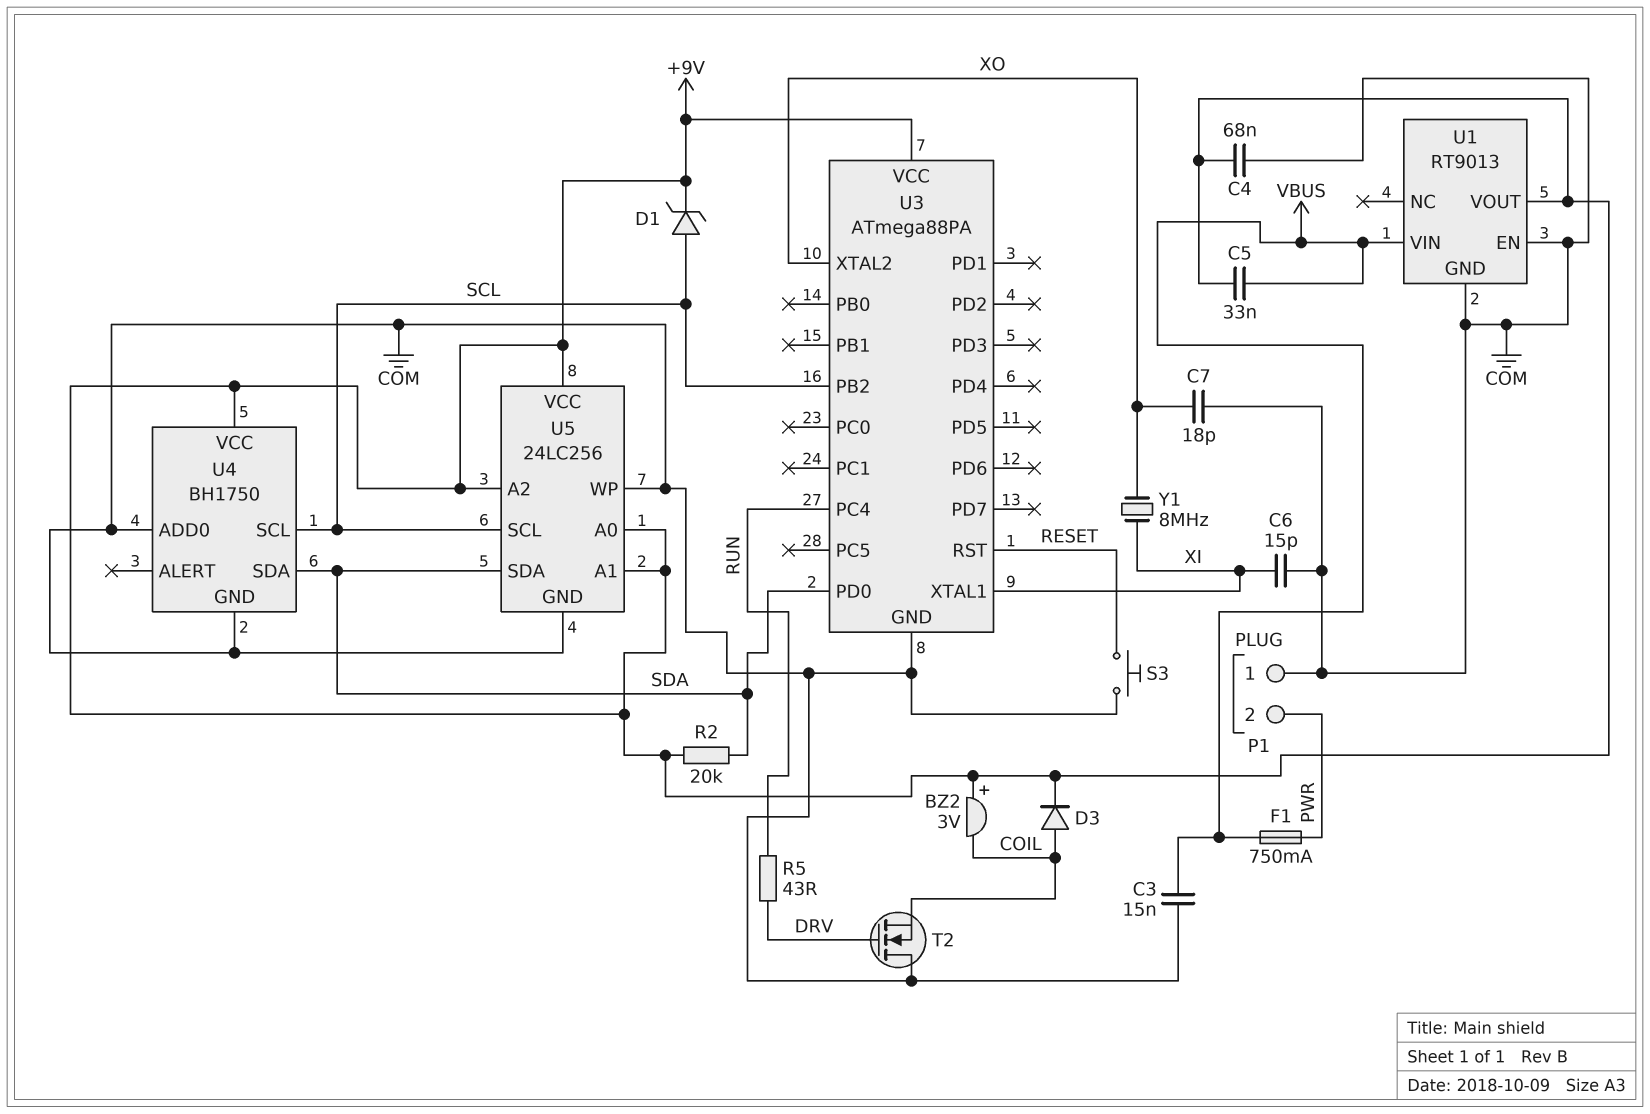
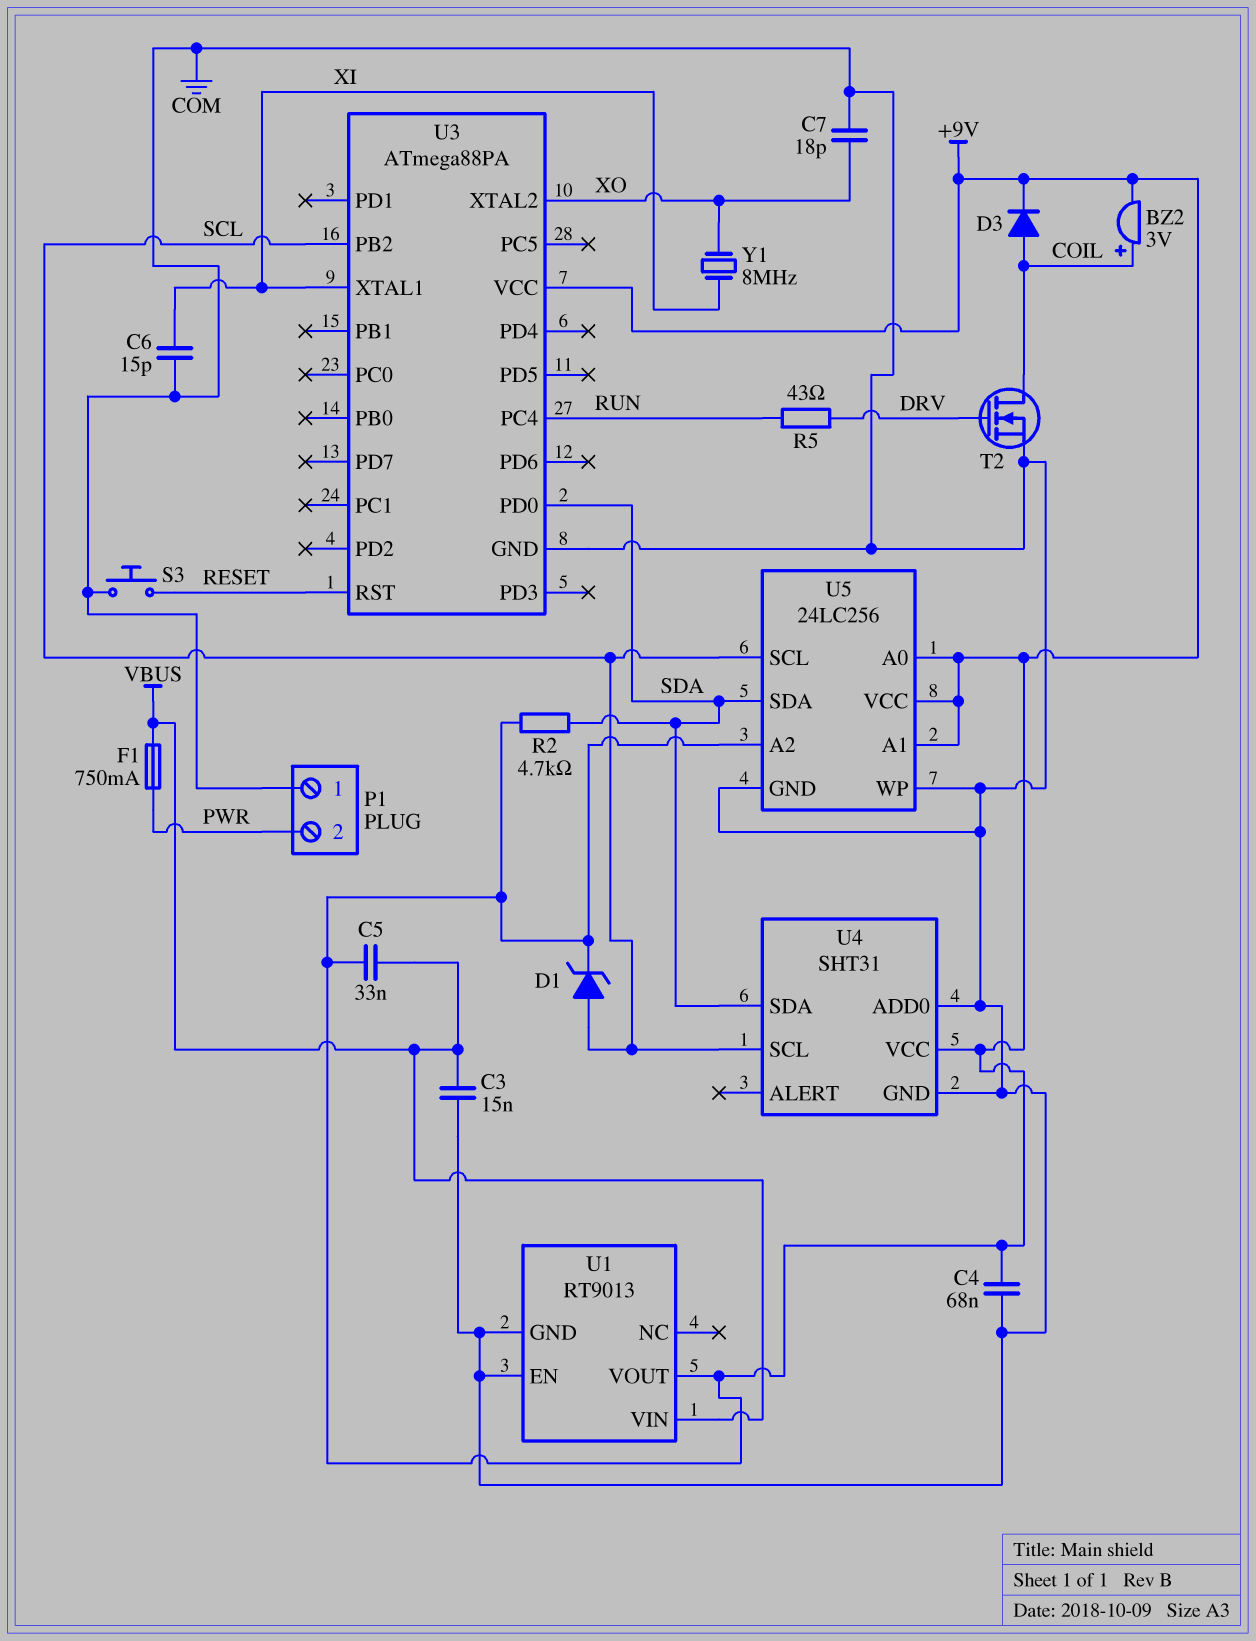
BZ2: buzzer 3V (plus +9V, minus COIL) -> buzzer 3V (plus COIL, minus +9V)
R2: 20k (+9V, SDA) -> 4.7k (+9V, SDA)
T2: NMOS (G DRV, D COM, S COIL) -> NMOS (G DRV, D COIL, S COM)
U4: BH1750 -> SHT31

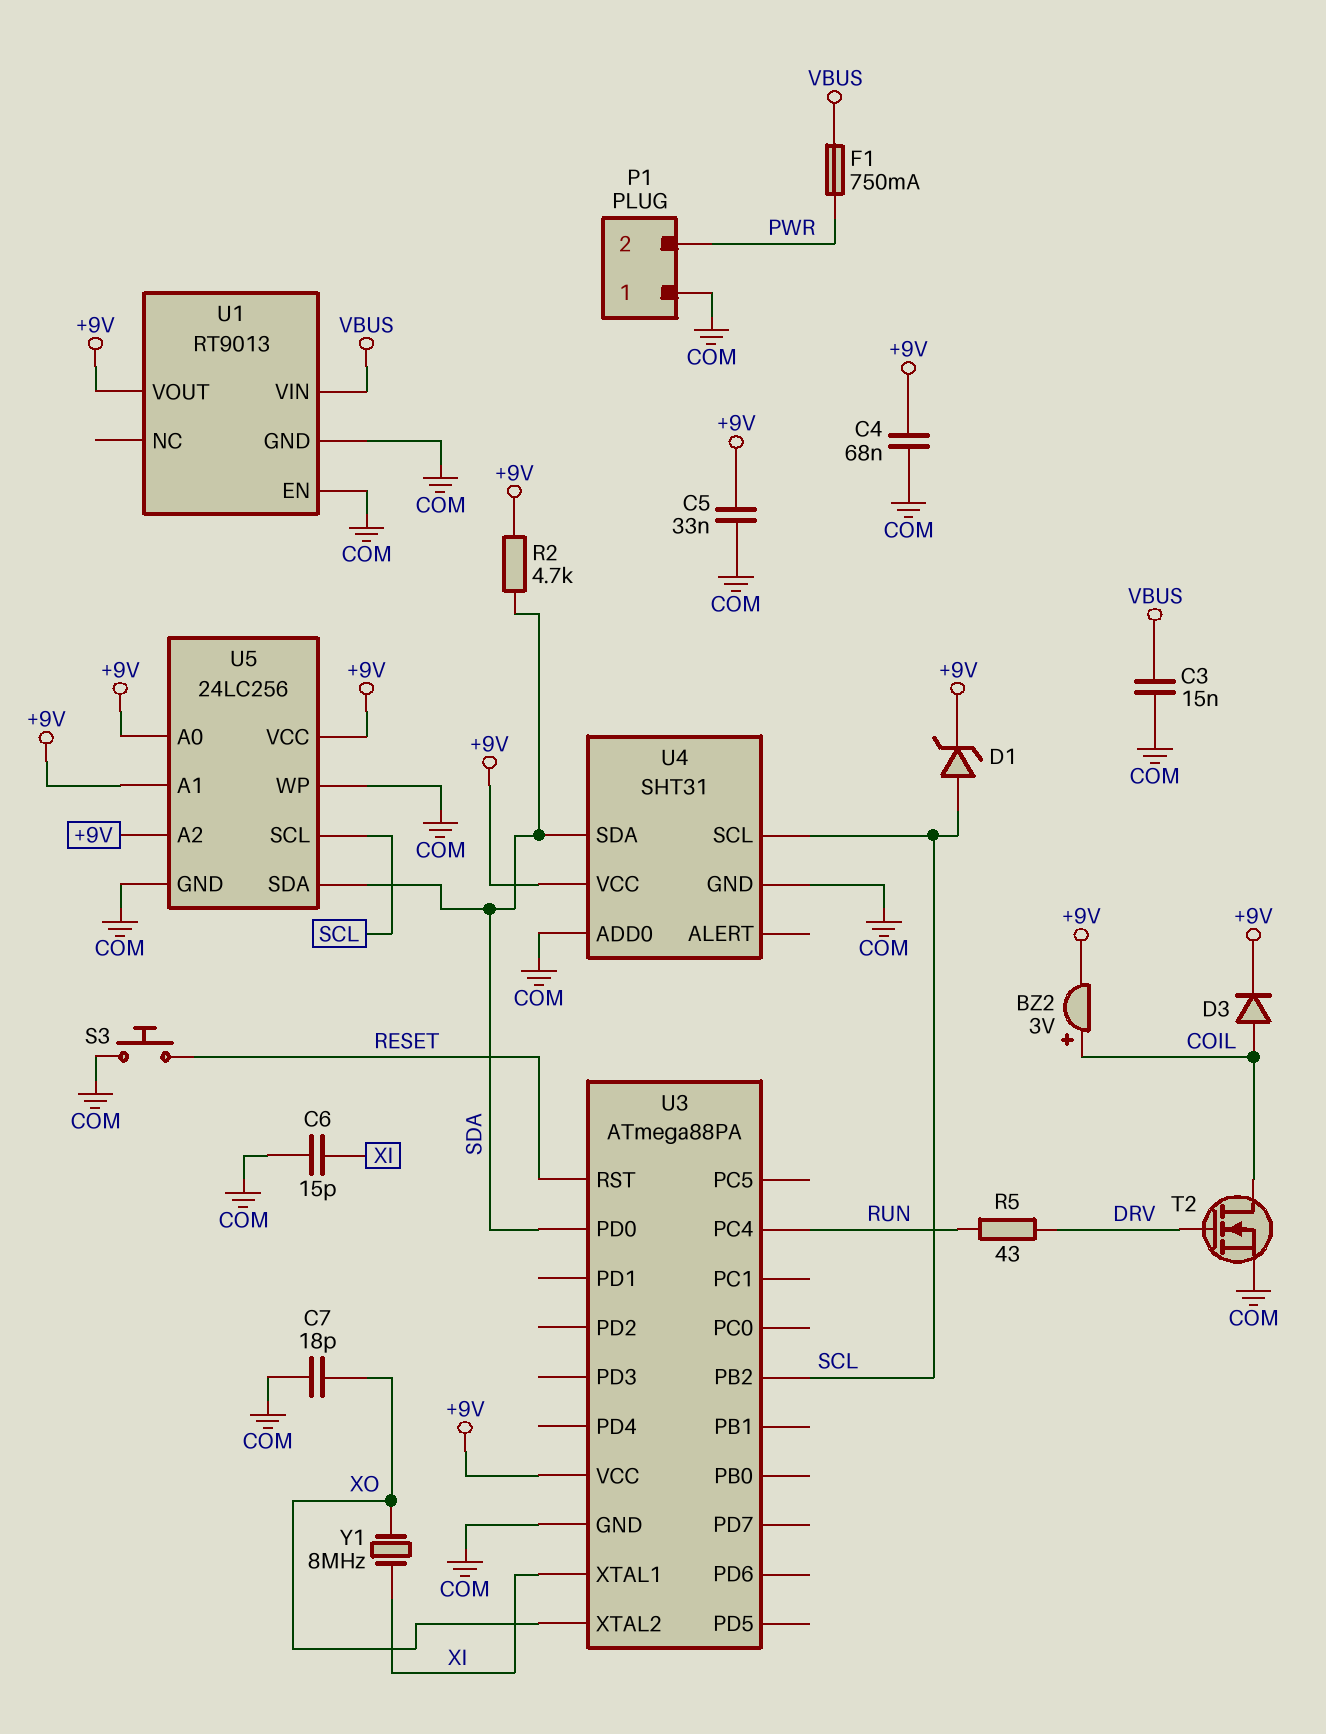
C5: 33nF (+9V, VBUS) -> 33nF (+9V, COM)

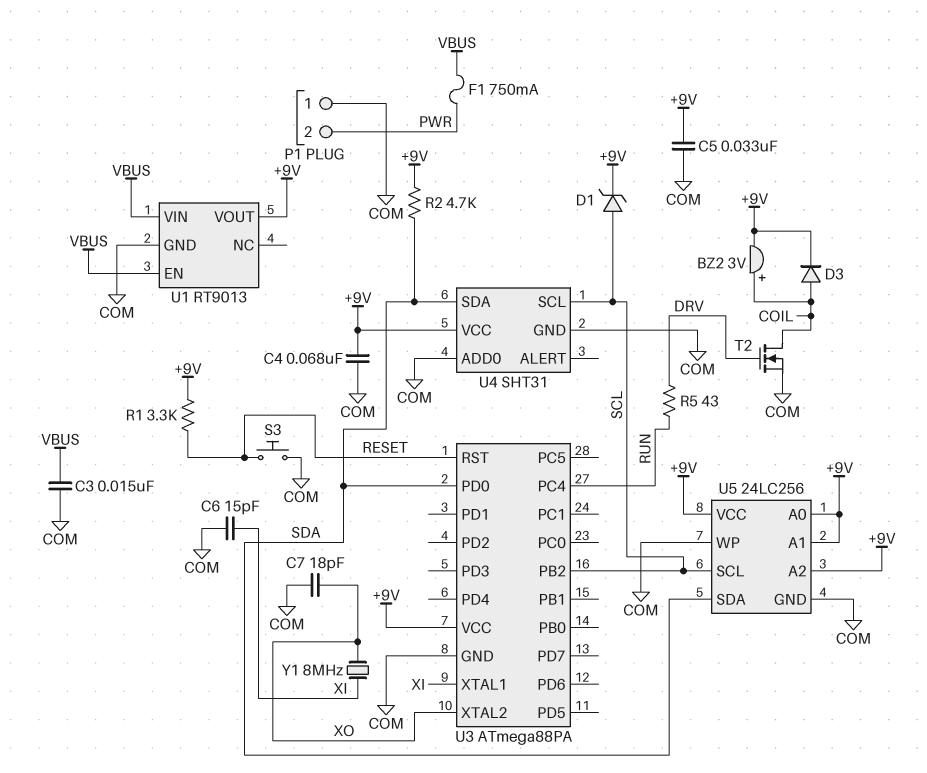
R1: none -> 3.3k (+9V, RESET)
U1 pin EN: COM -> VBUS

